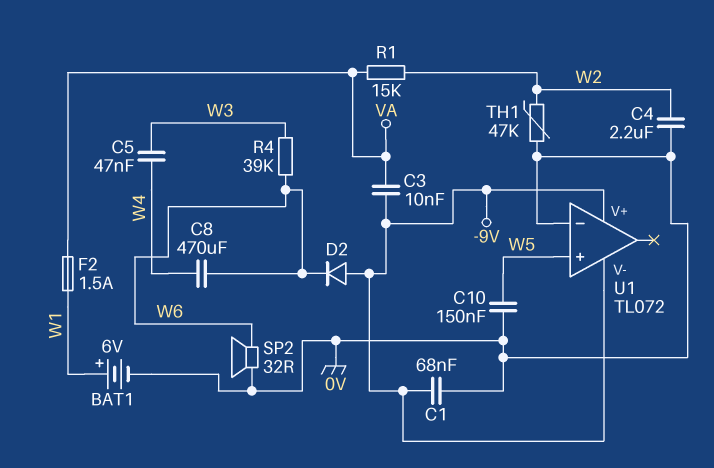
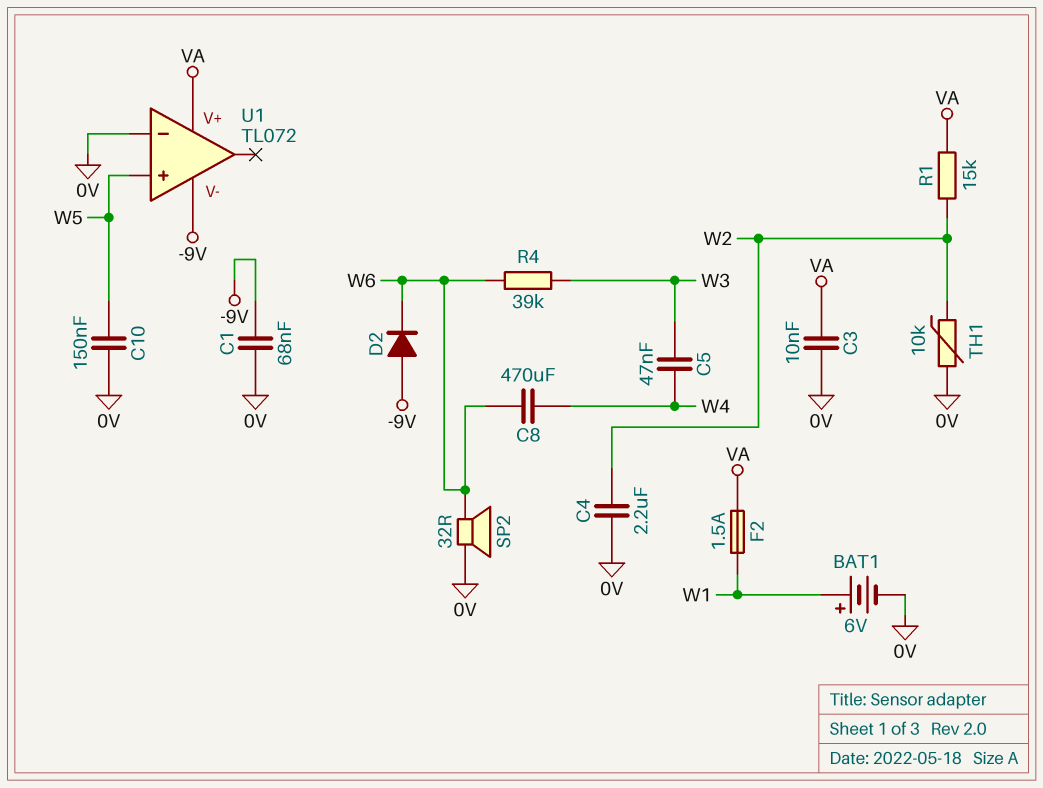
C3: 10nF (-9V, VA) -> 10nF (0V, VA)
TH1: 47k (0V, W2) -> 10k (0V, W2)
U1 pin V+: -9V -> VA

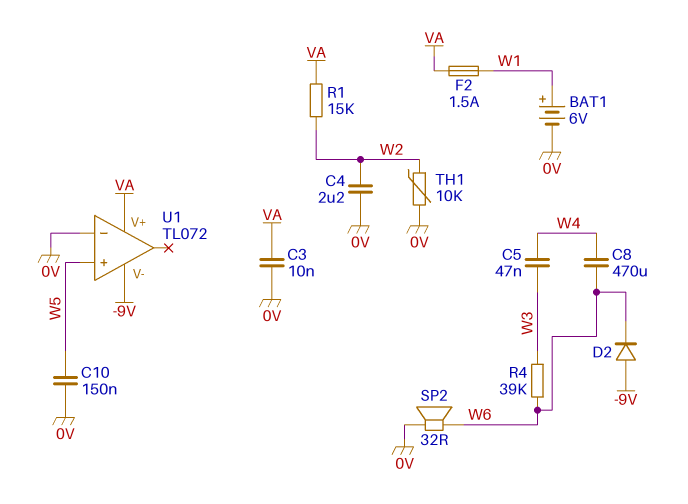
C1: 68nF (-9V, 0V) -> none

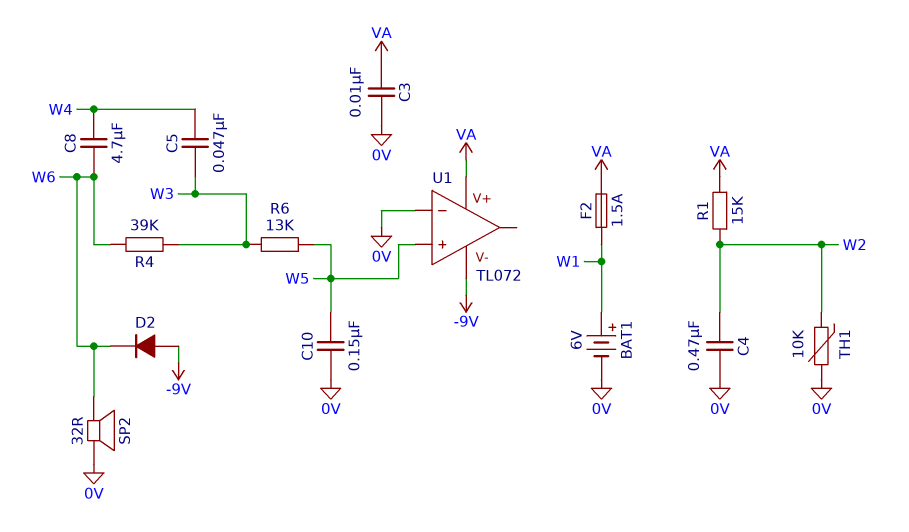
C4: 2.2uF (0V, W2) -> 470nF (0V, W2)
C8: 470uF (W4, W6) -> 4.7uF (W4, W6)
R6: none -> 13k (W3, W5)

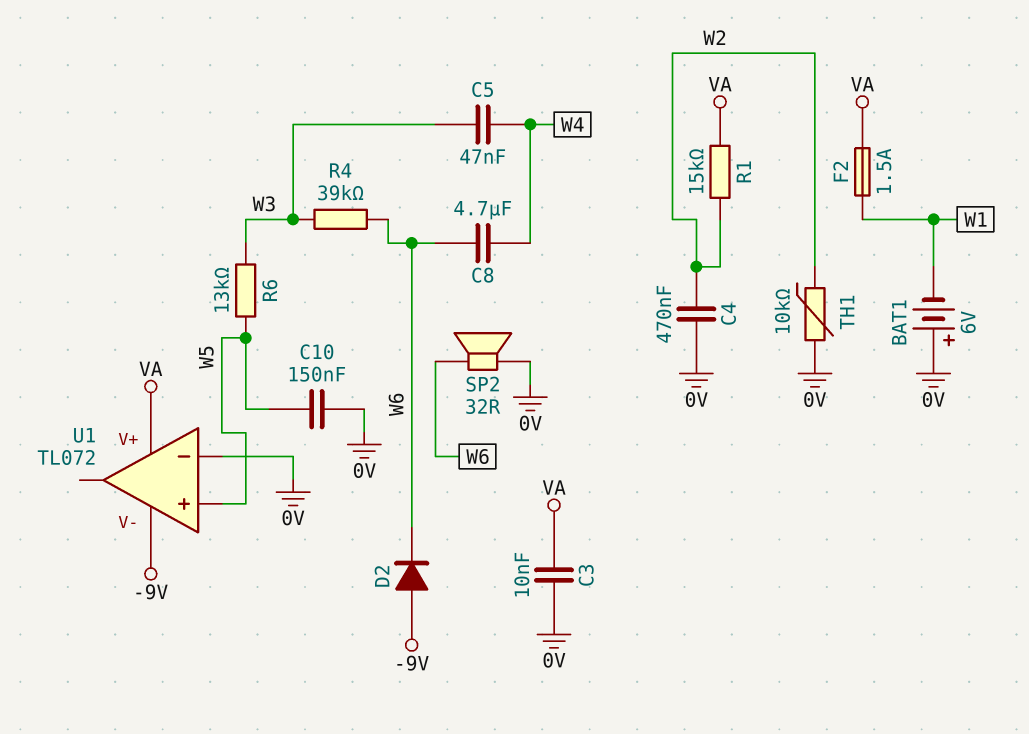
BAT1: 6V (plus W1, minus 0V) -> 6V (plus 0V, minus W1)

